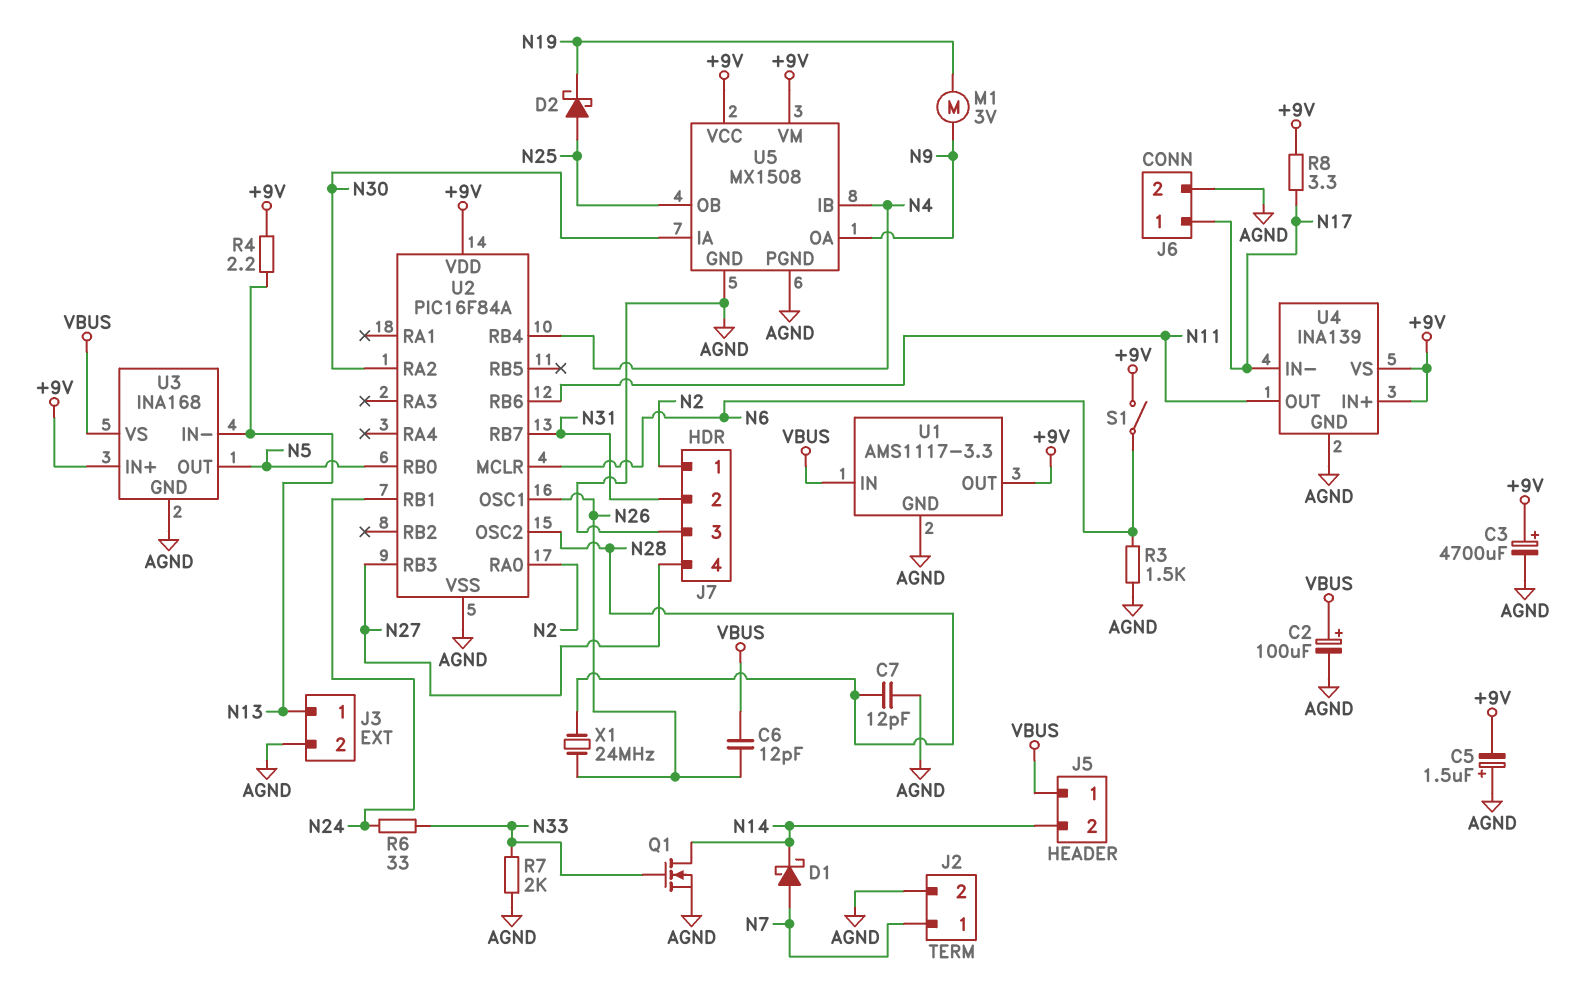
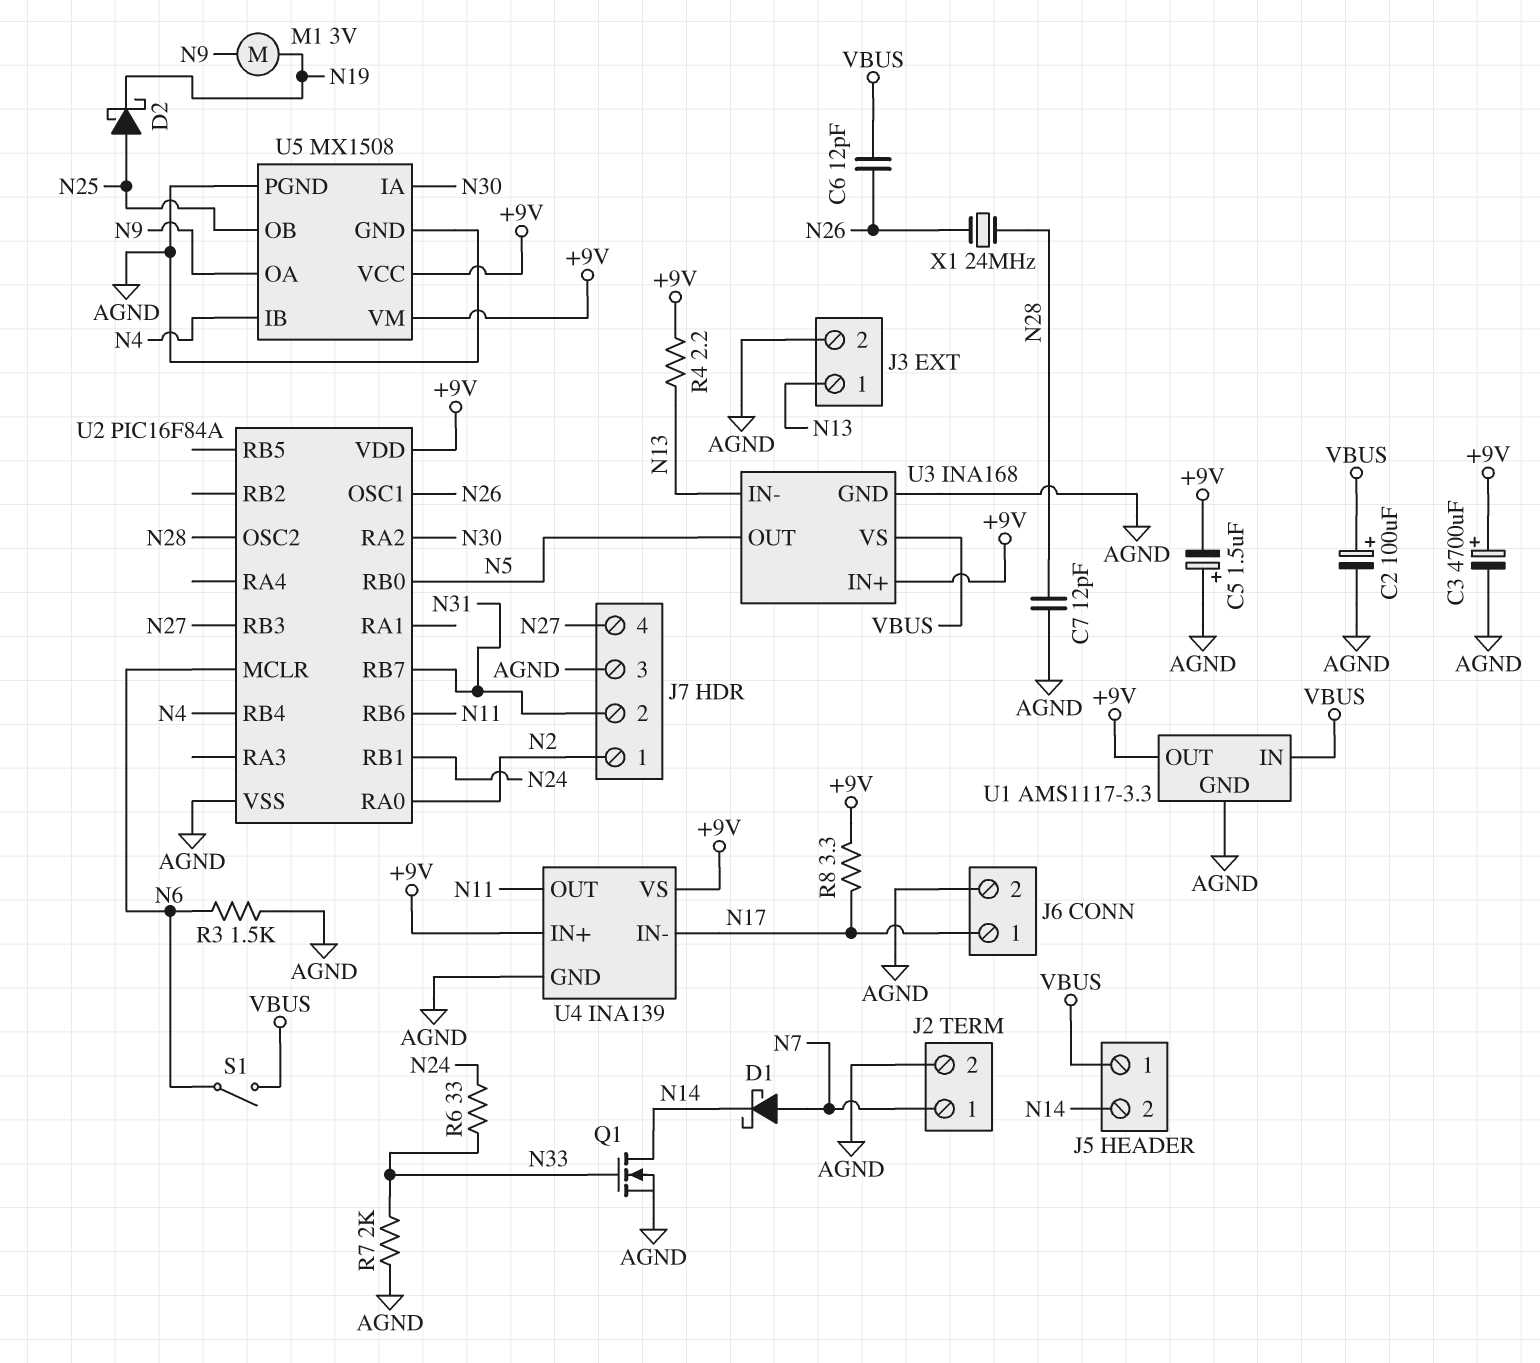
S1: switch (+9V, N6) -> switch (N6, VBUS)

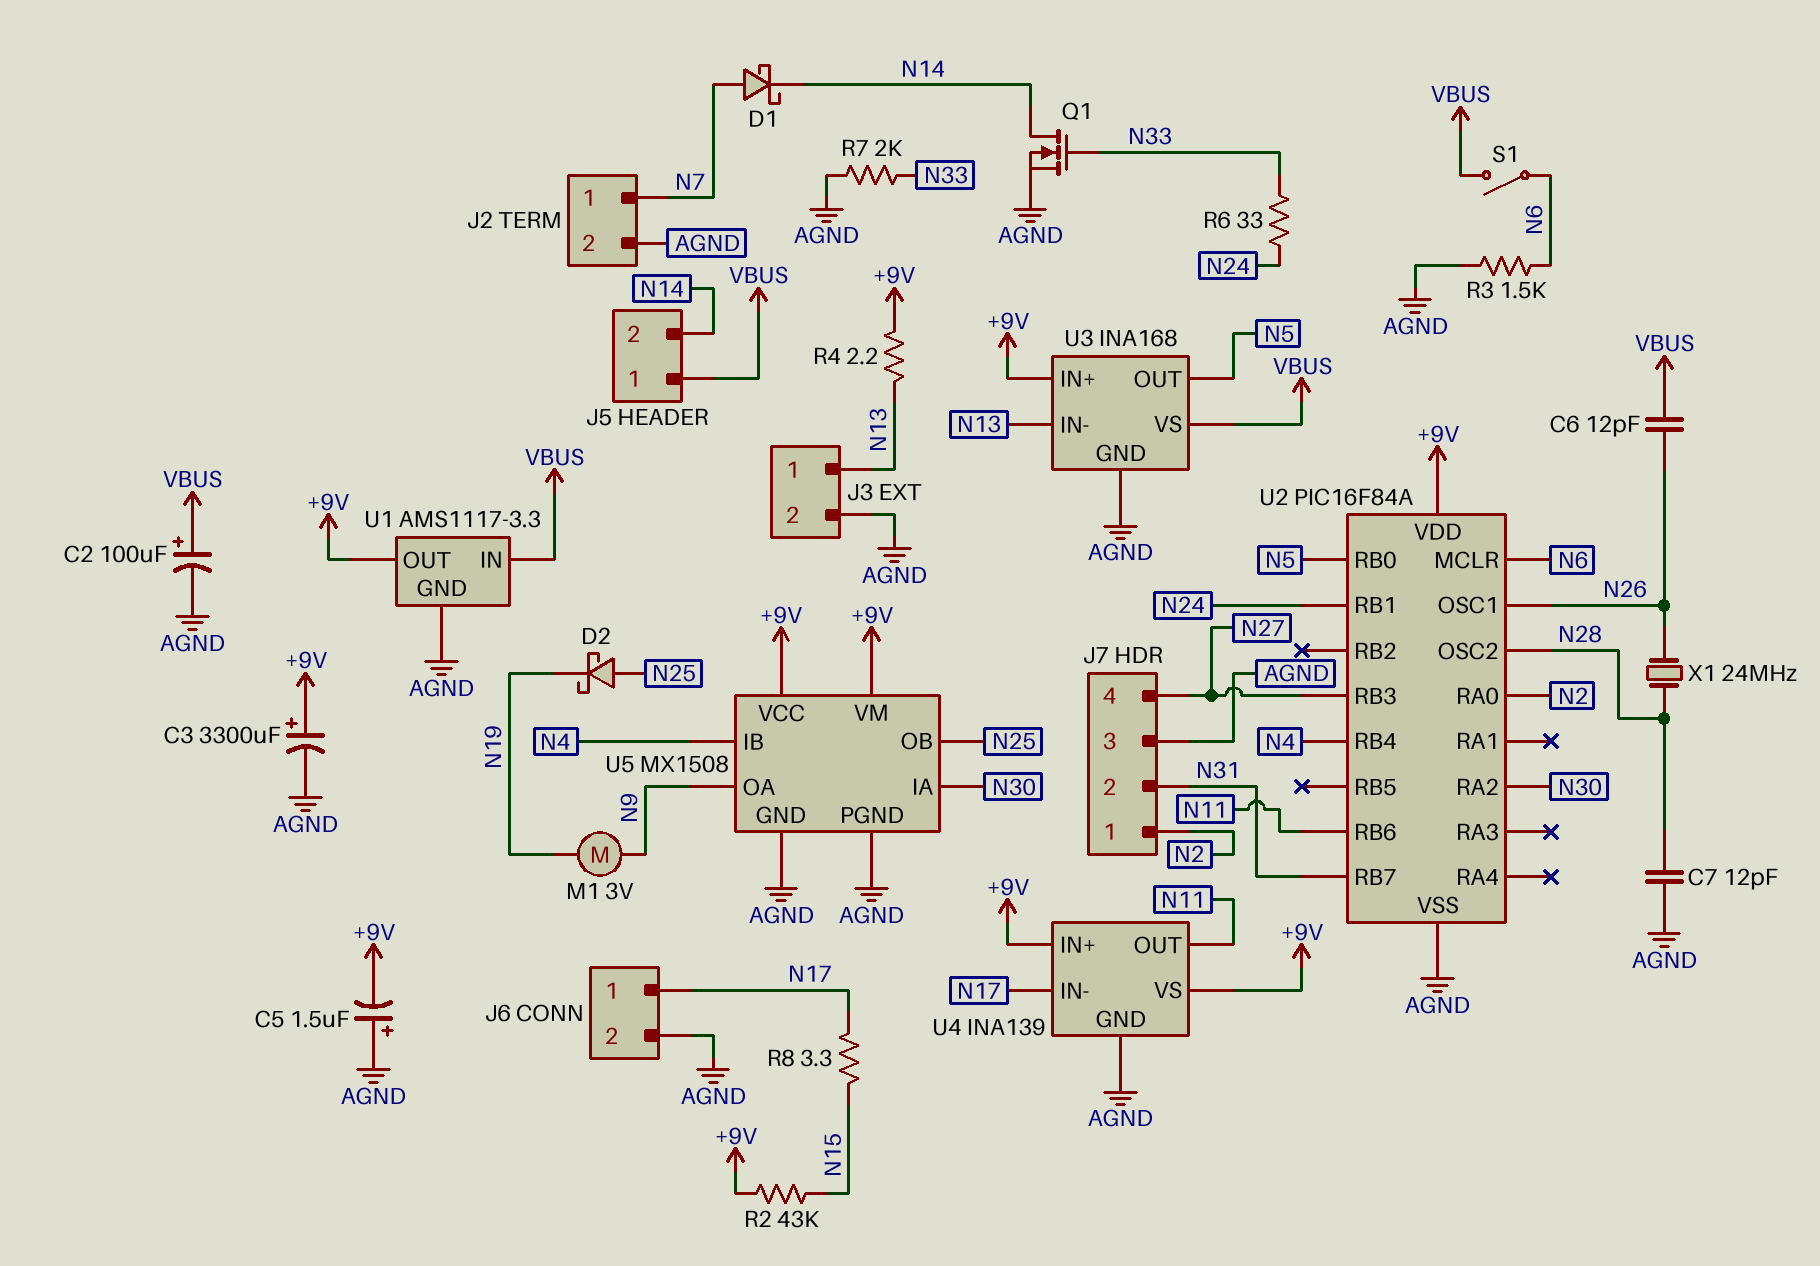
C3: 4700uF (plus +9V, minus AGND) -> 3300uF (plus +9V, minus AGND)
R2: none -> 43k (+9V, N15)
R8: 3.3 (+9V, N17) -> 3.3 (N15, N17)

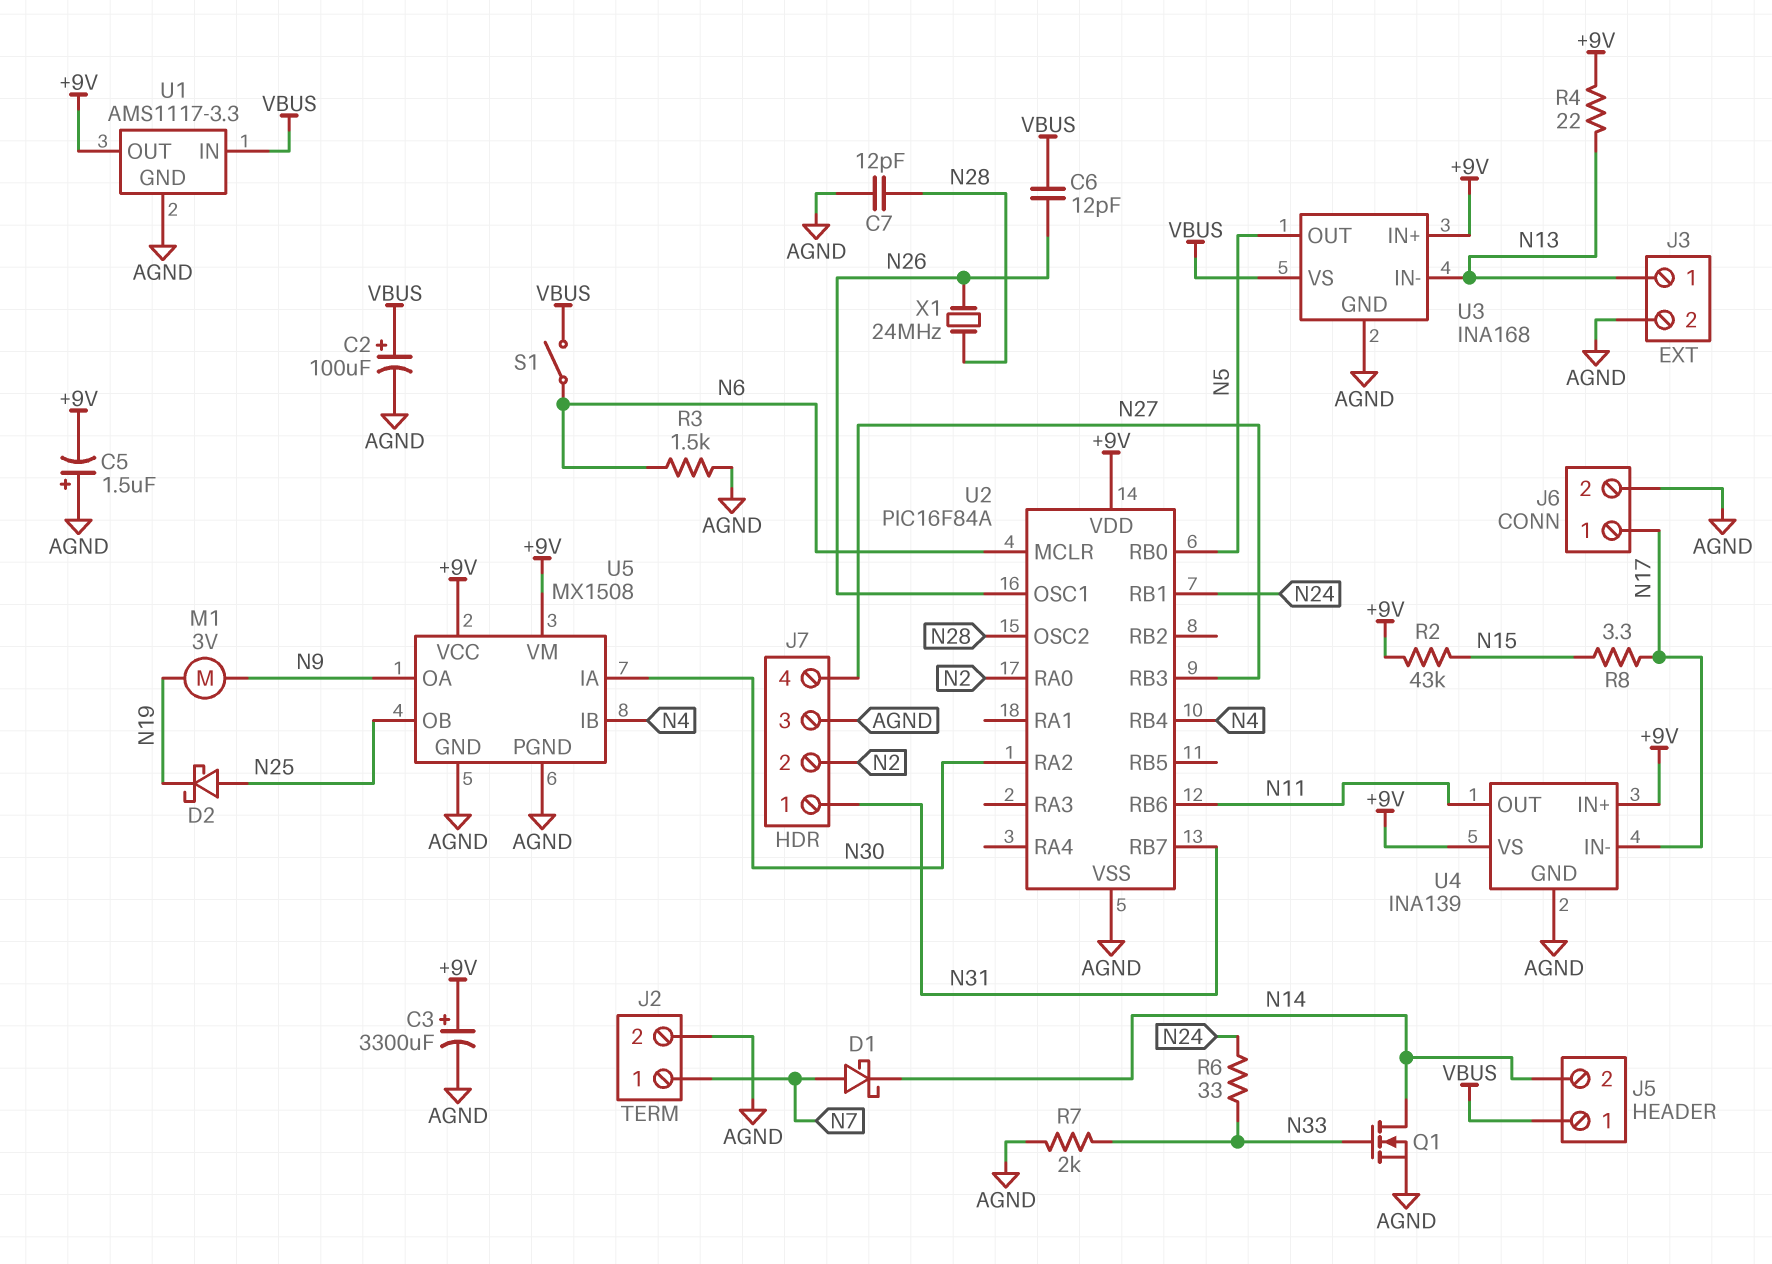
J7 pin 1: N2 -> N31
J7 pin 2: N31 -> N2
R4: 2.2 (+9V, N13) -> 22 (+9V, N13)

